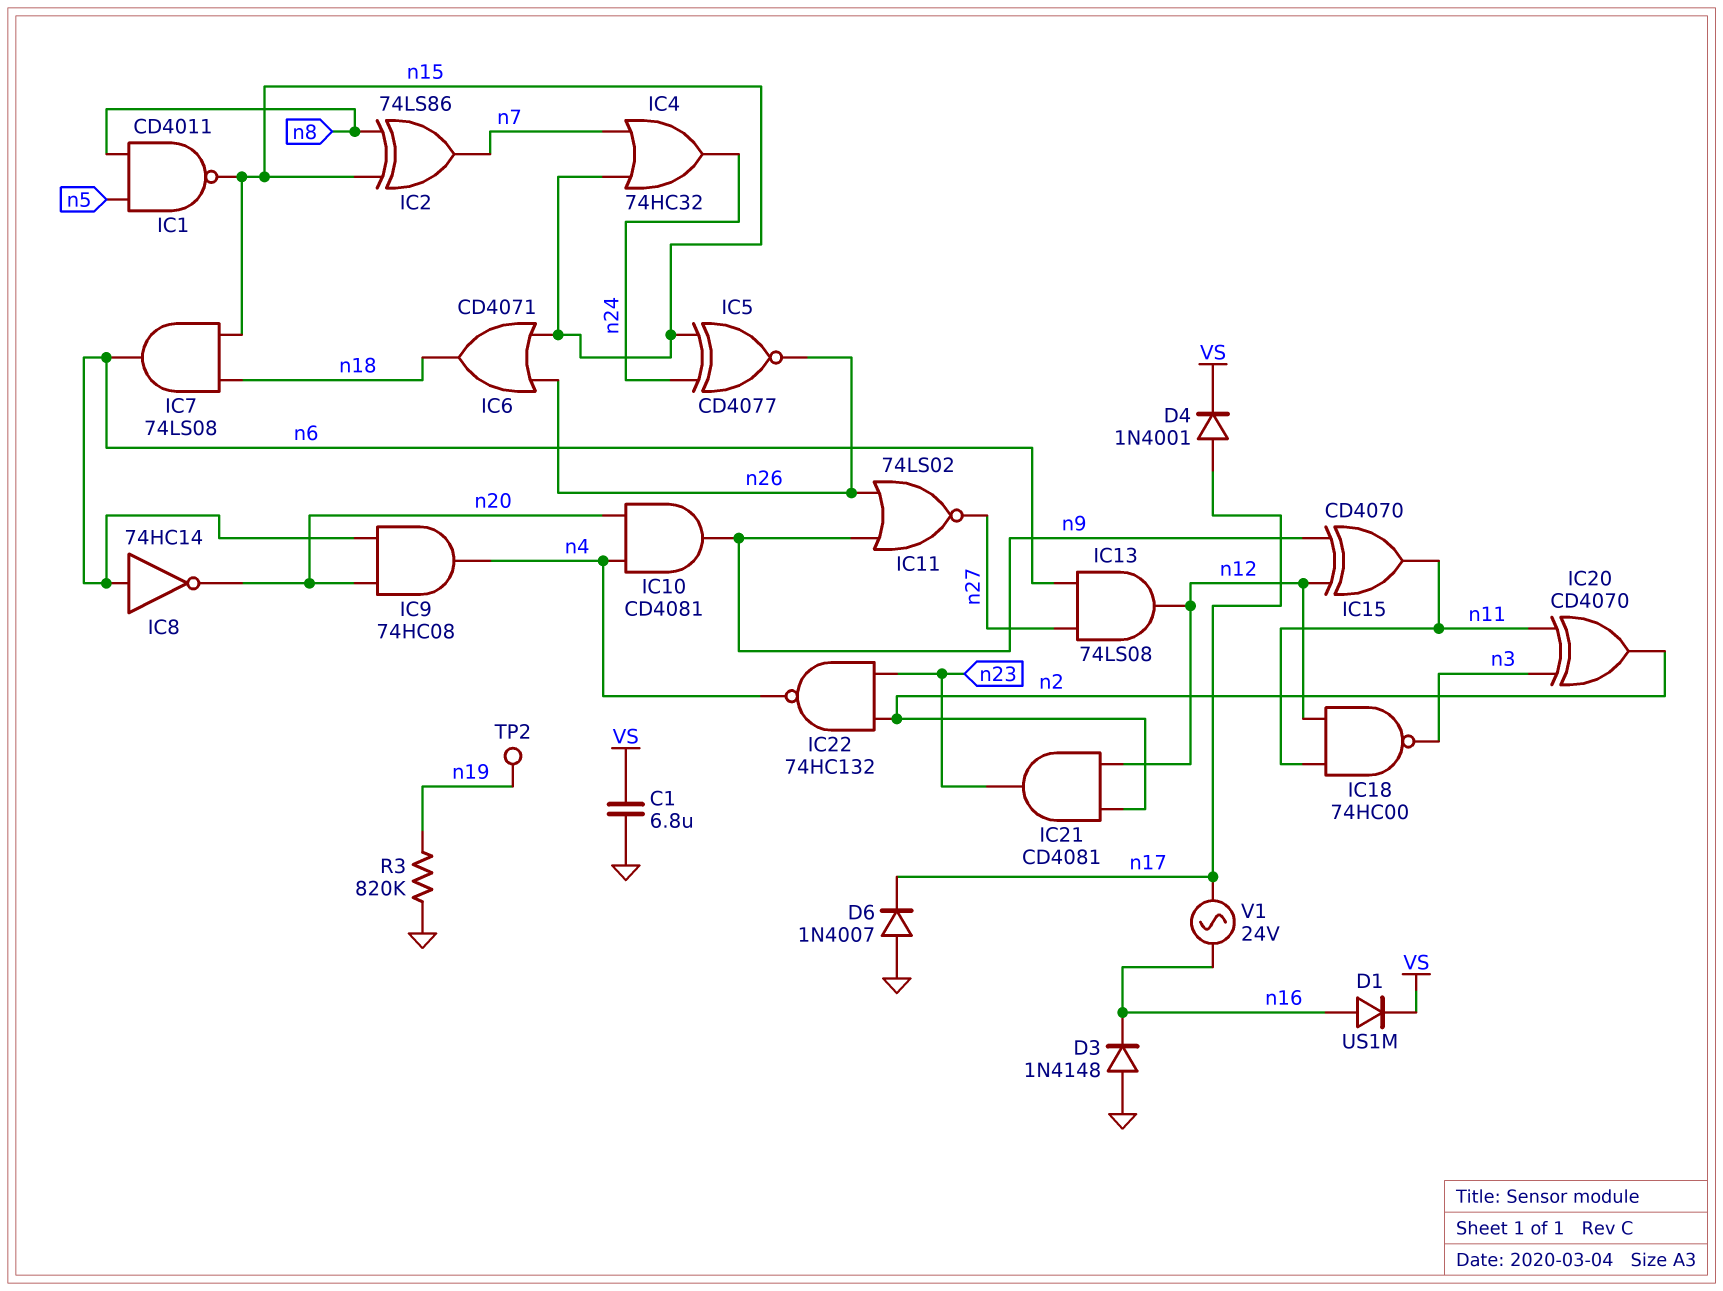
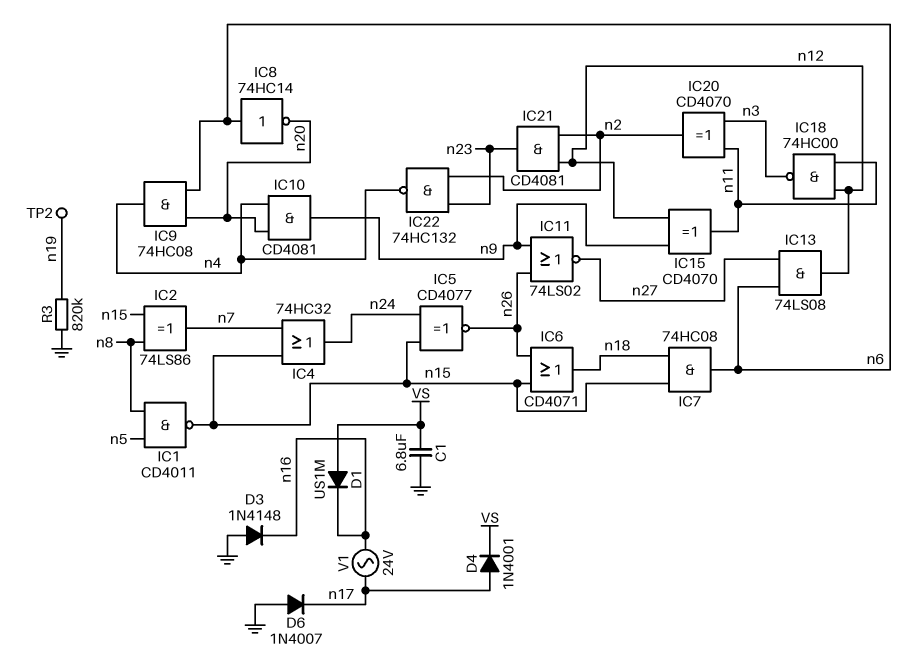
D1: diode US1M (A n16, K VS) -> diode US1M (A VS, K n16)
IC7: AND 74LS08 (in n15, in n18, out n6) -> AND 74HC08 (in n15, in n18, out n6)

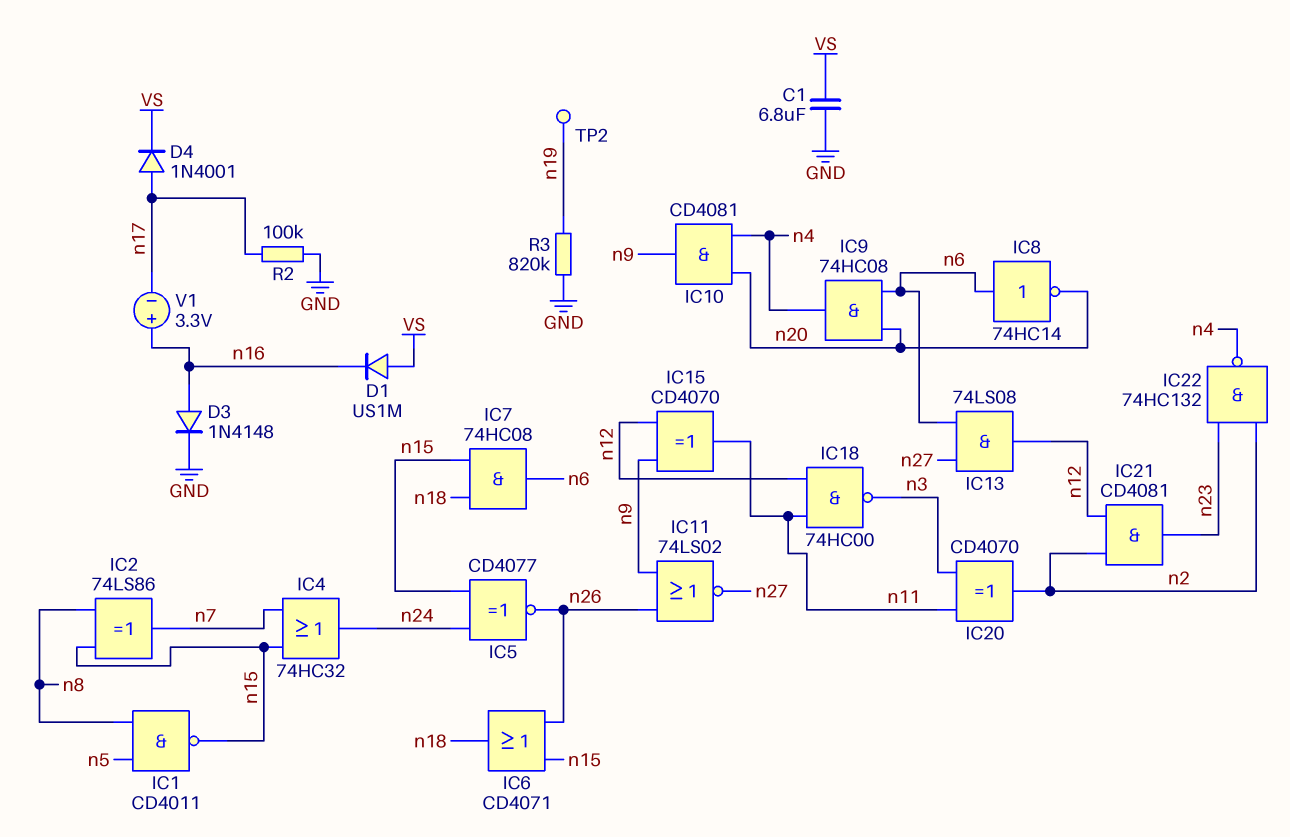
D3: diode 1N4148 (A GND, K n16) -> diode 1N4148 (A n16, K GND)
D6: diode 1N4007 (A GND, K n17) -> none
R2: none -> 100k (GND, n17)
V1: AC 24V (n16, n17) -> 3.3V (plus n16, minus n17)

